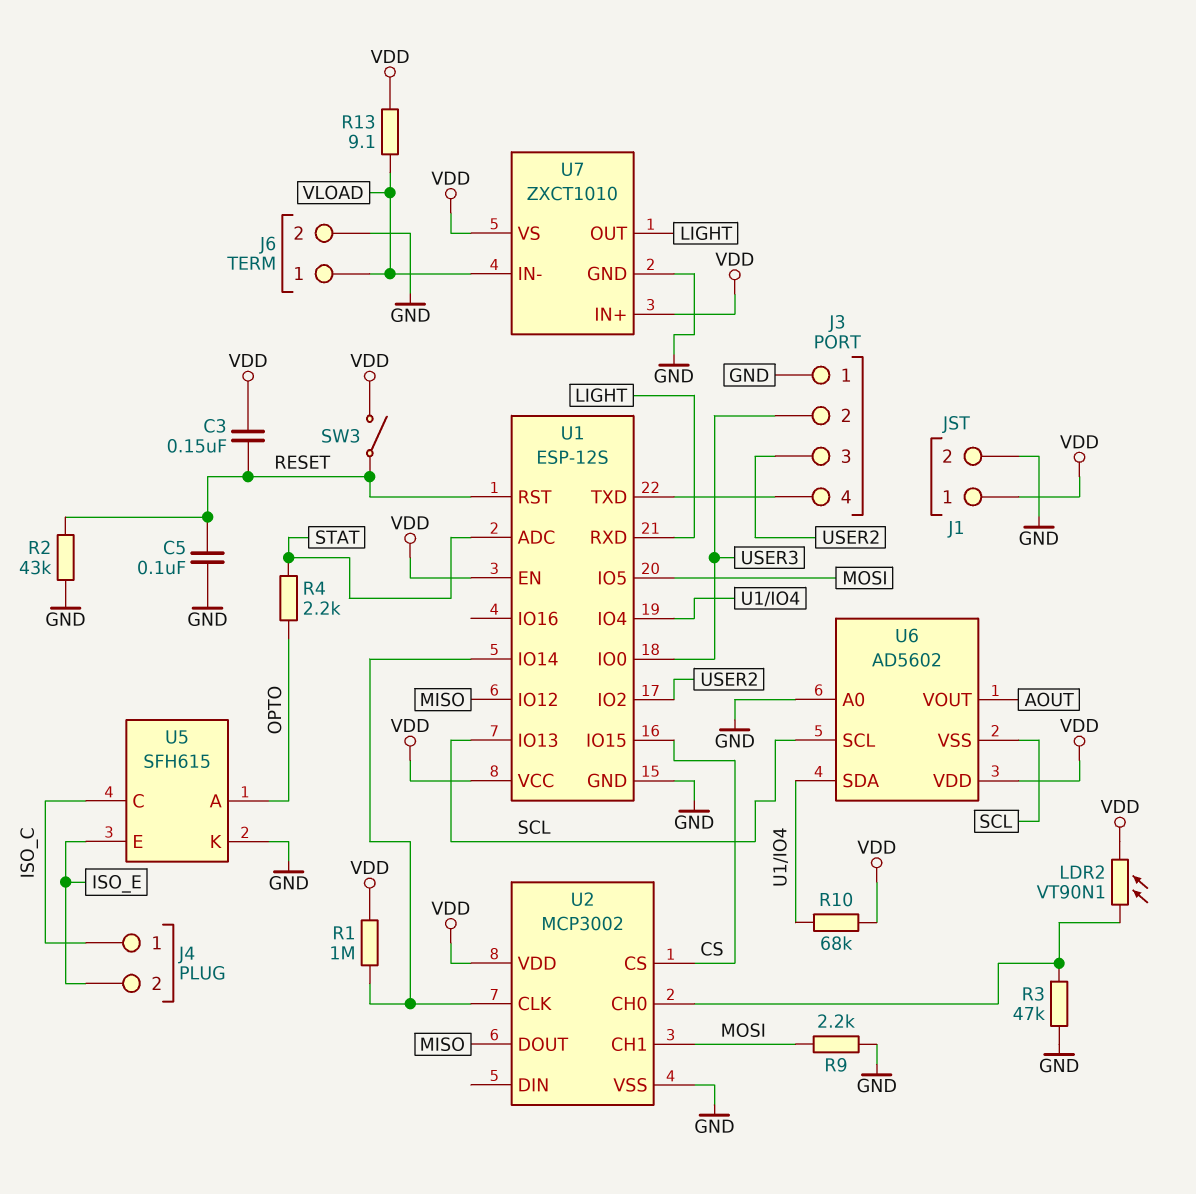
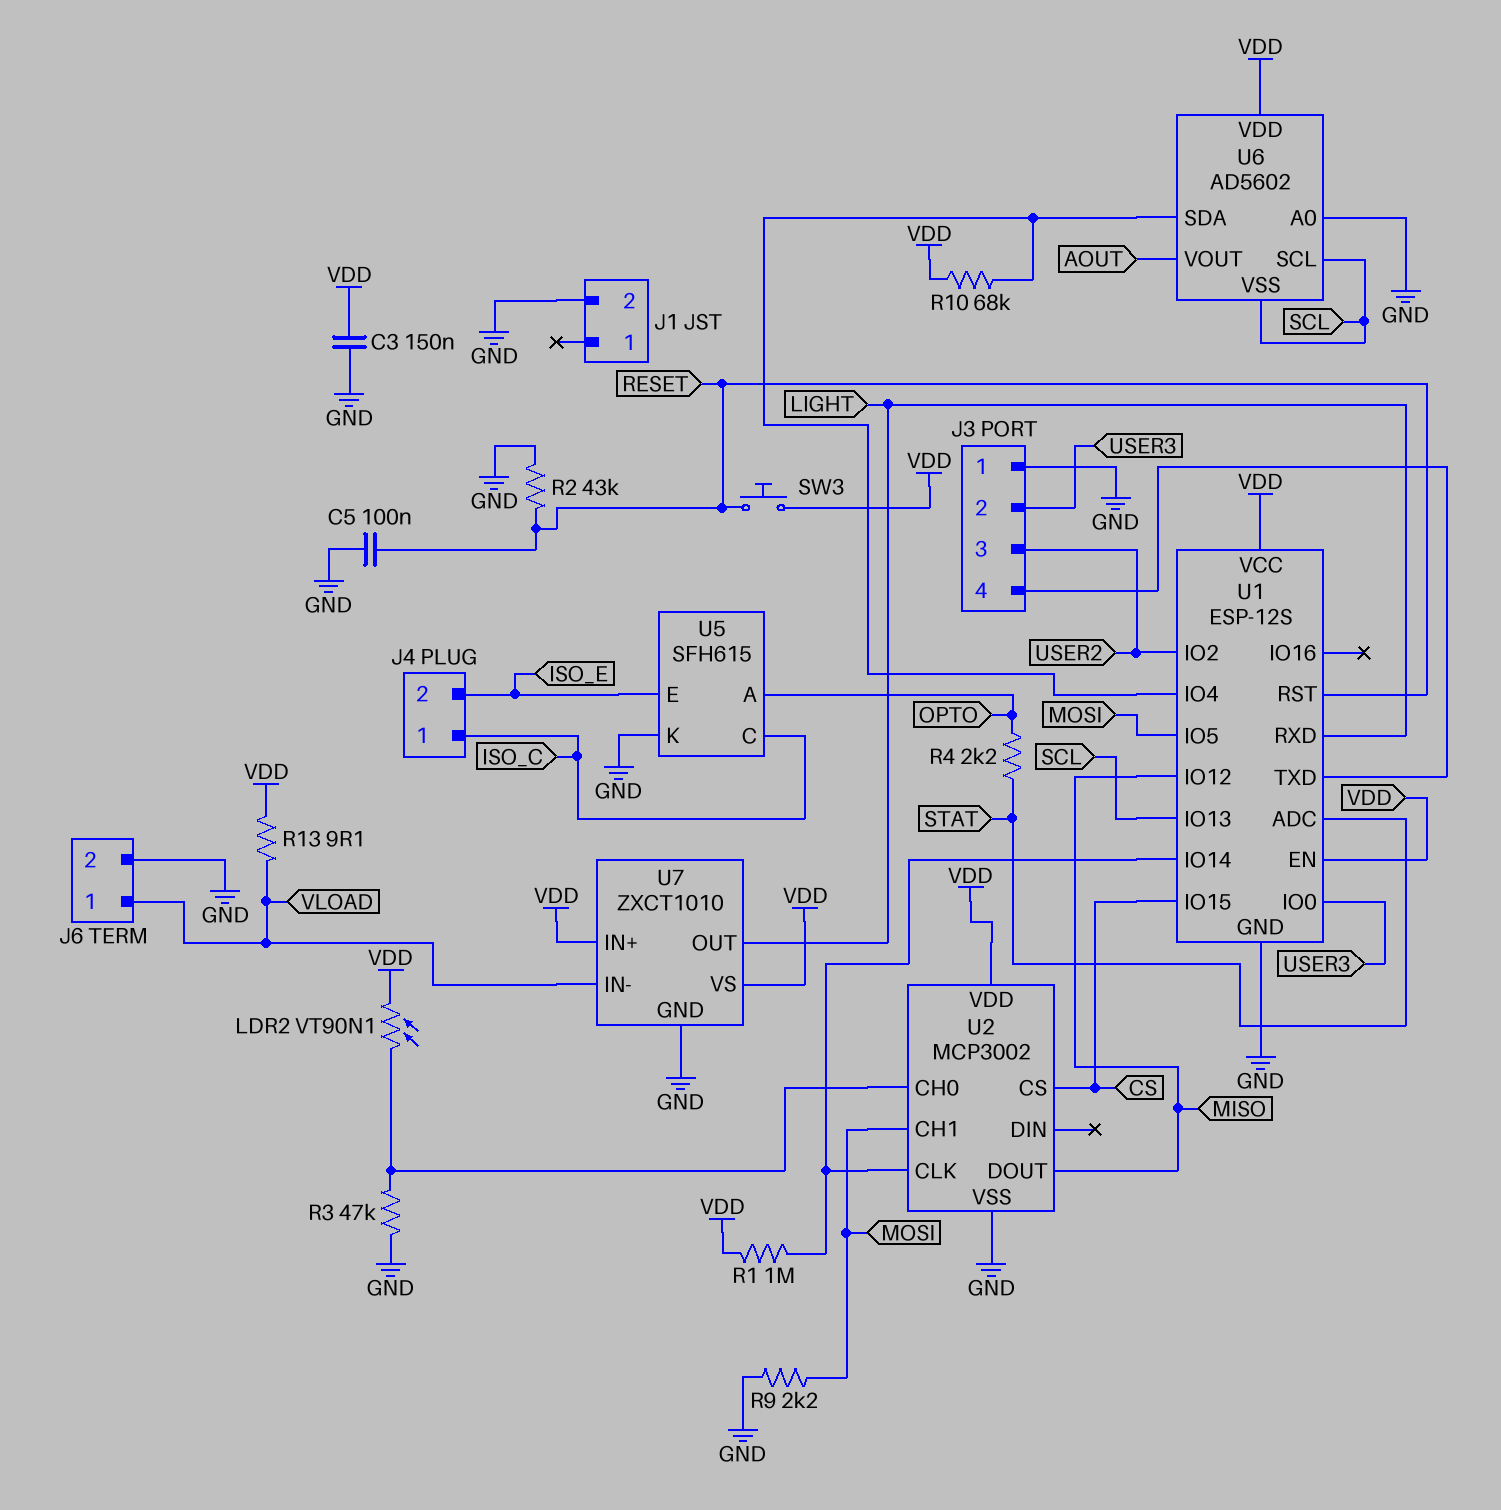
C3: 150nF (RESET, VDD) -> 150nF (GND, VDD)
J1 pin 1: VDD -> none
SW3: switch (RESET, VDD) -> button (RESET, VDD)

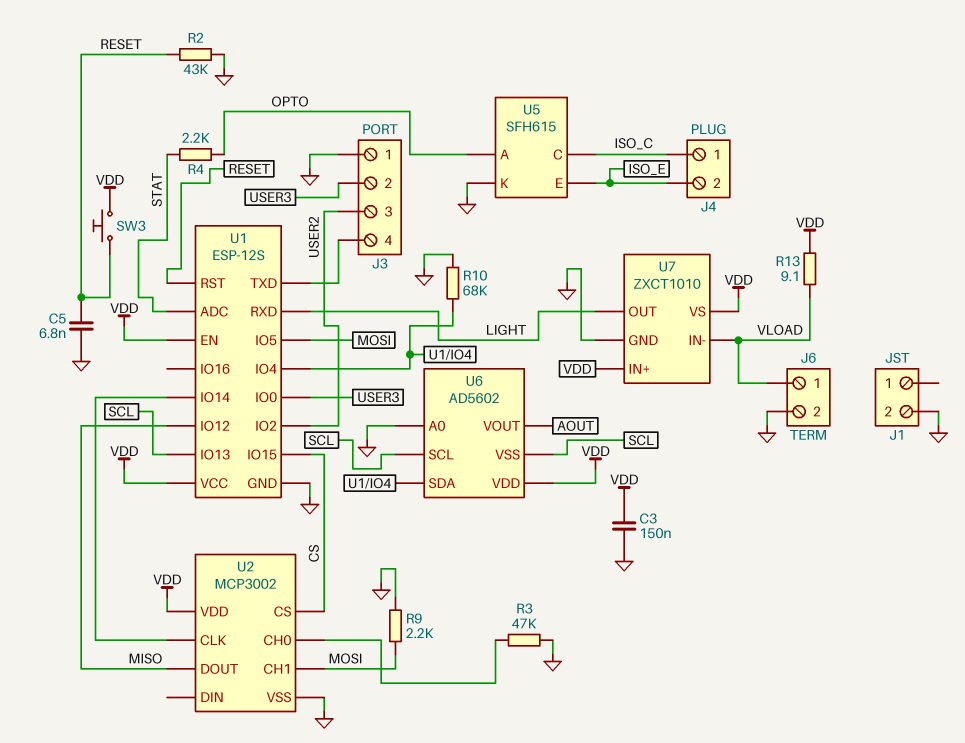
C5: 100nF (GND, RESET) -> 6.8nF (GND, RESET)
LDR2: VT90N1 (U2/CH0, VDD) -> none
R1: 1M (U1/IO14, VDD) -> none
R10: 68k (U1/IO4, VDD) -> 68k (GND, U1/IO4)

